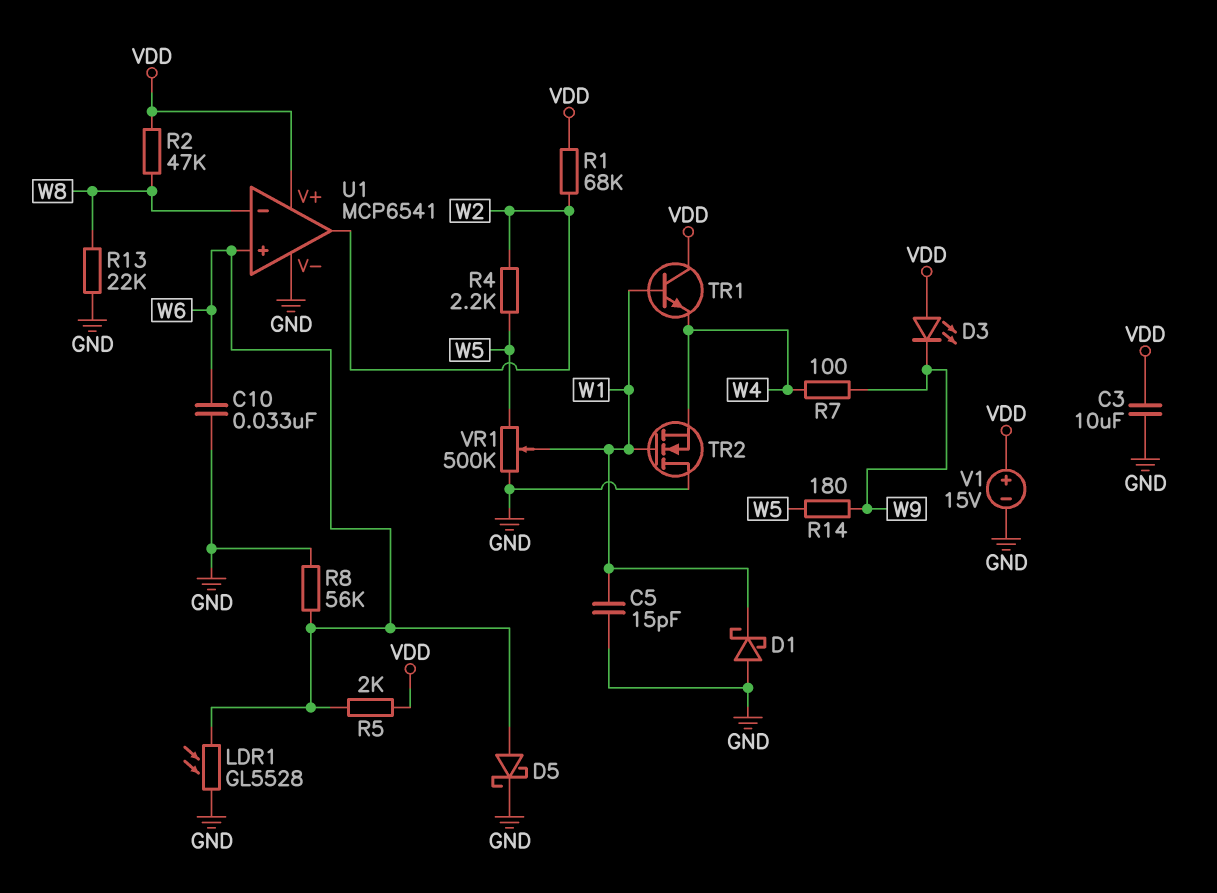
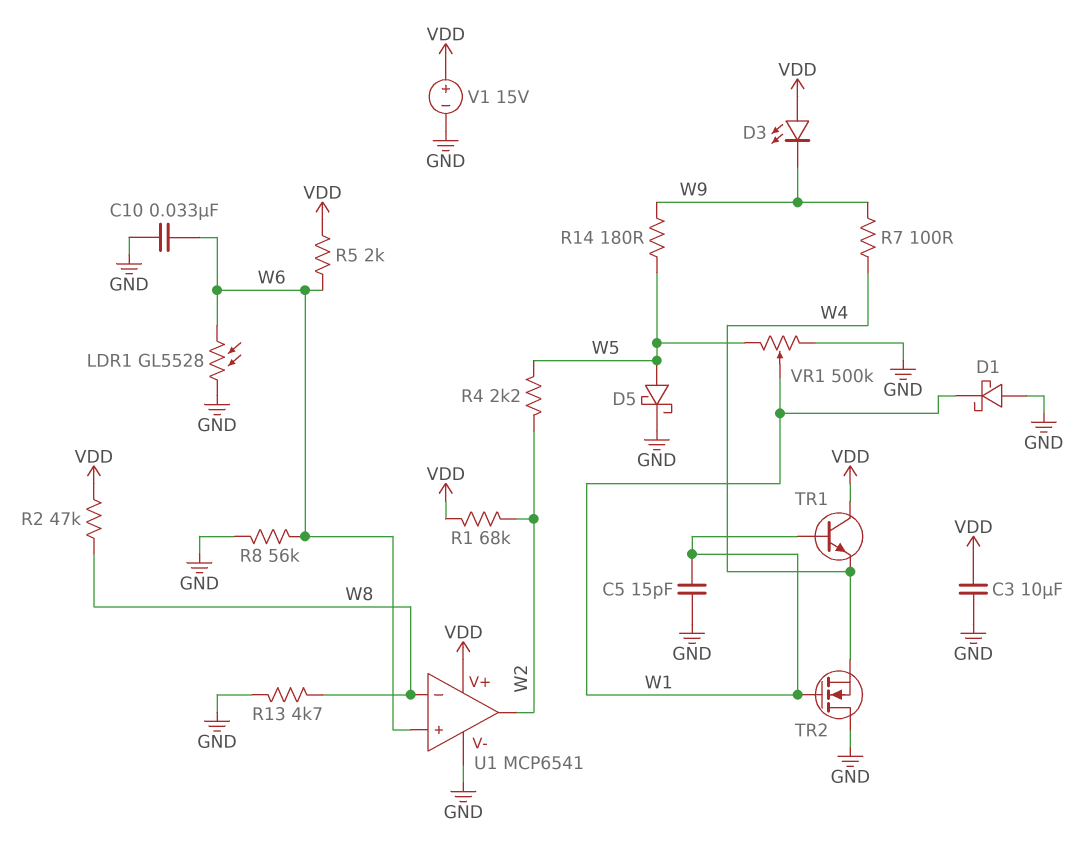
D5: schottky (A W6, K GND) -> schottky (A W5, K GND)
R13: 22k (GND, W8) -> 4.7k (GND, W8)

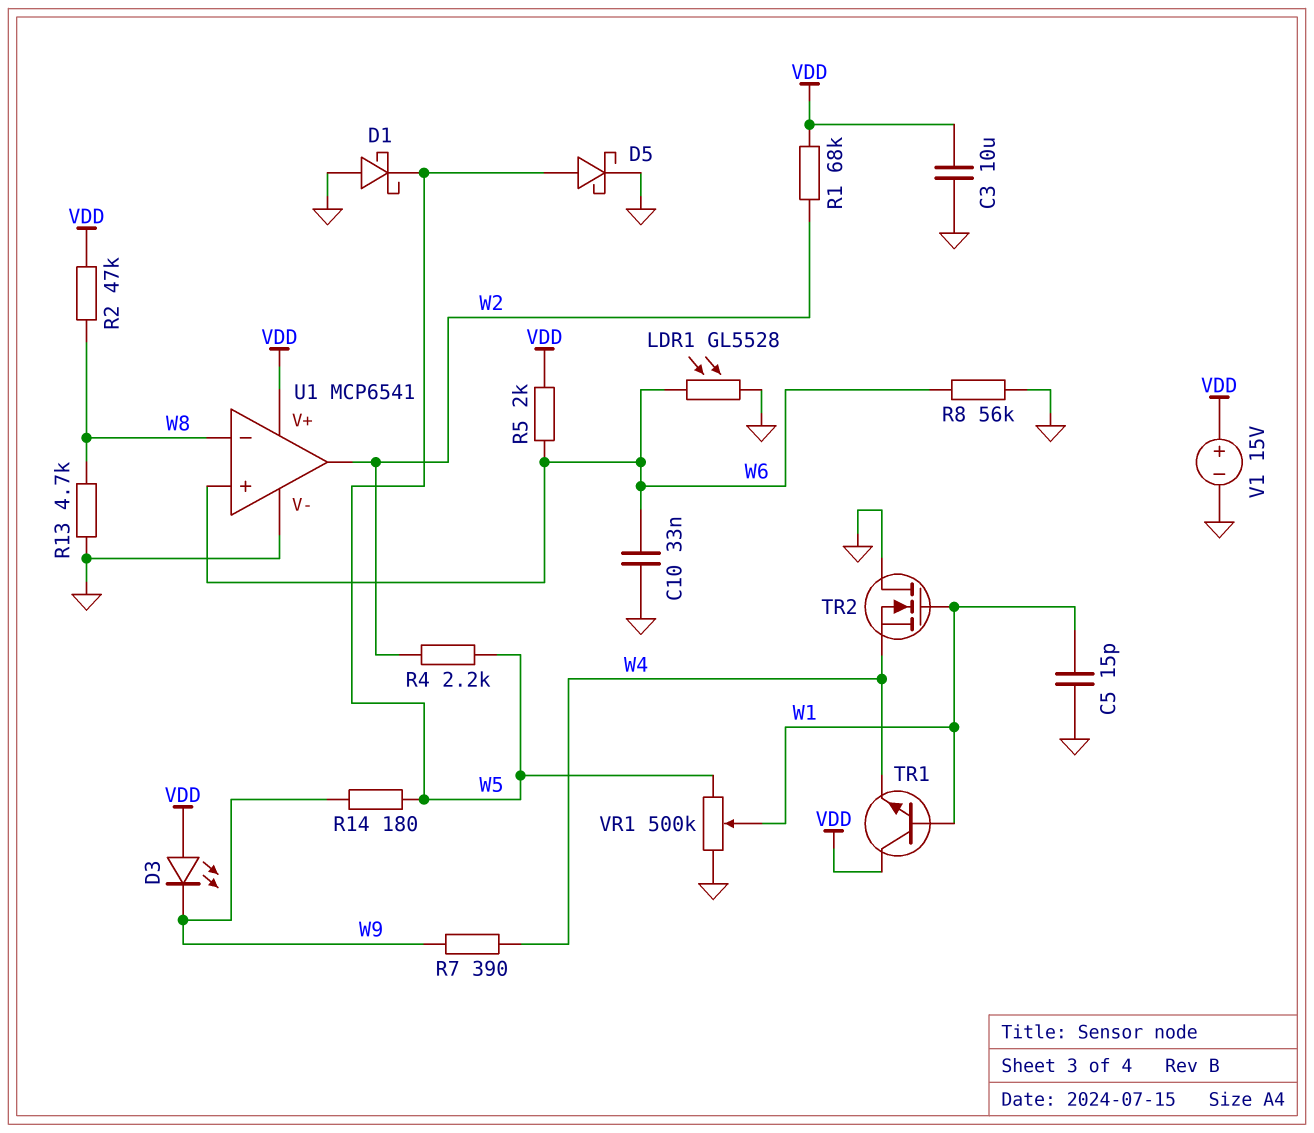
D1: schottky (A GND, K W1) -> schottky (A GND, K W5)
R7: 100 (W4, W9) -> 390 (W4, W9)

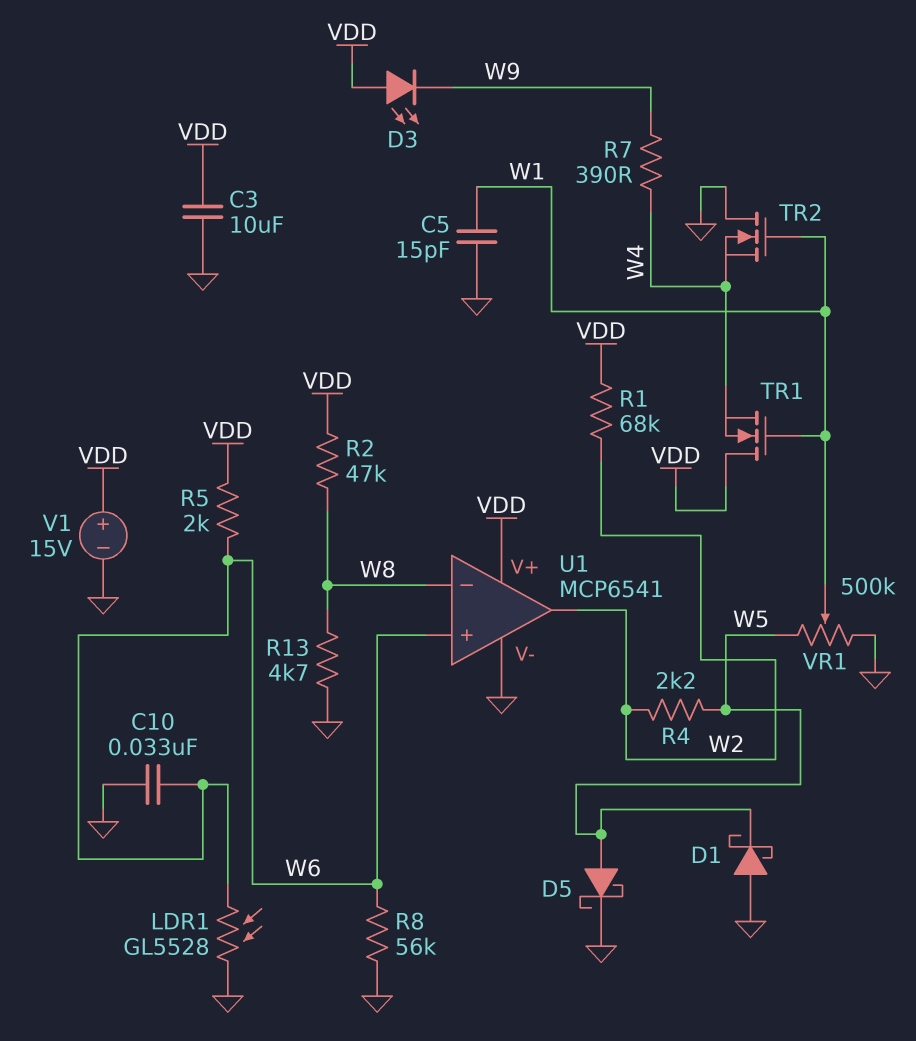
R14: 180 (W5, W9) -> none
TR1: NPN (B W1, C VDD, E W4) -> NMOS (G W1, D VDD, S W4)

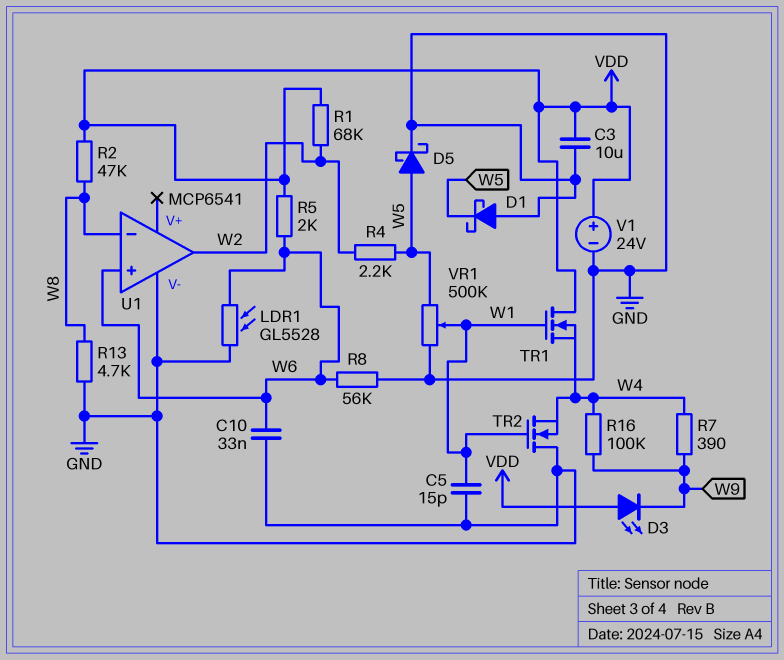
R16: none -> 100k (W4, W9)
U1 pin V+: VDD -> none
V1: 15V (plus VDD, minus GND) -> 24V (plus VDD, minus GND)

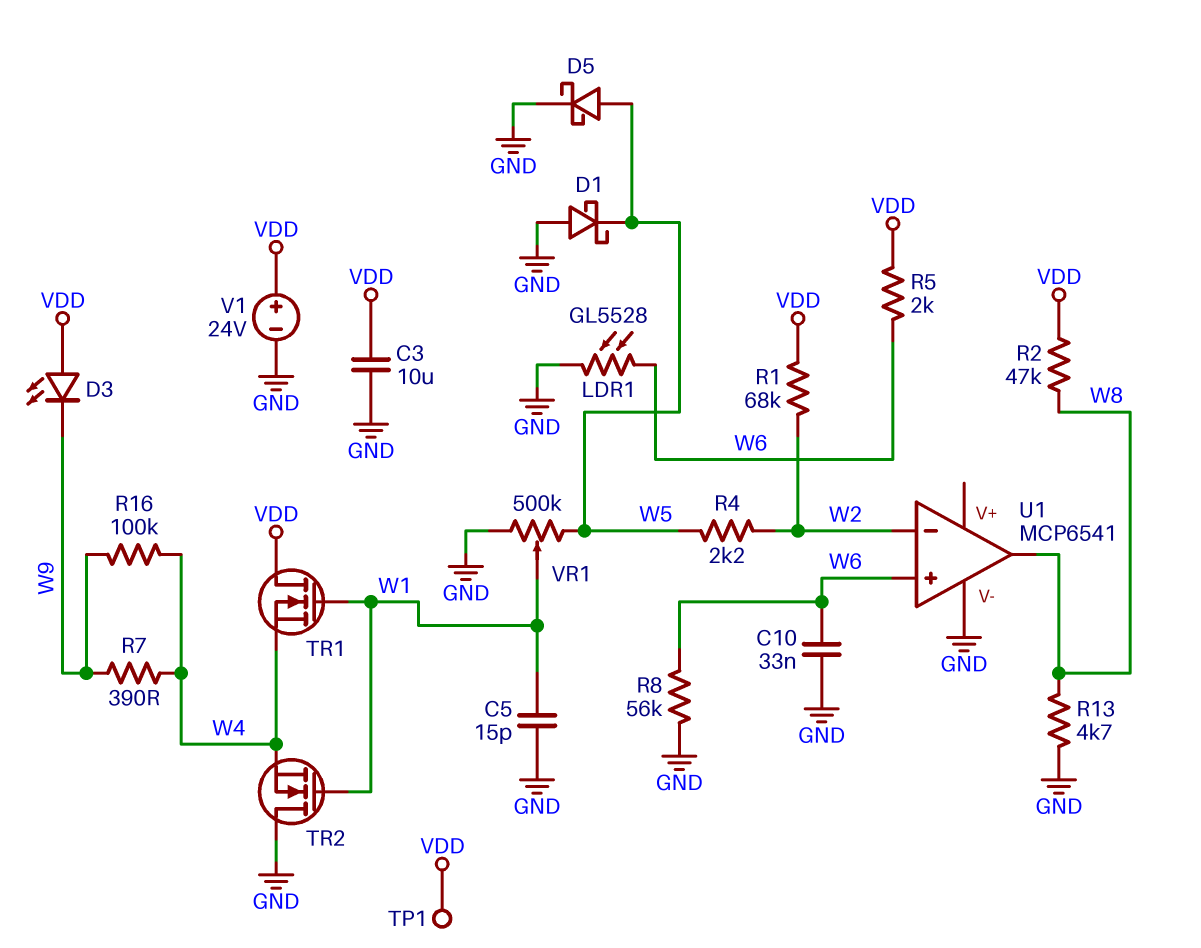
TP1: none -> test point (VDD)
U1 pin in-: W8 -> W2
U1 pin out: W2 -> W8

